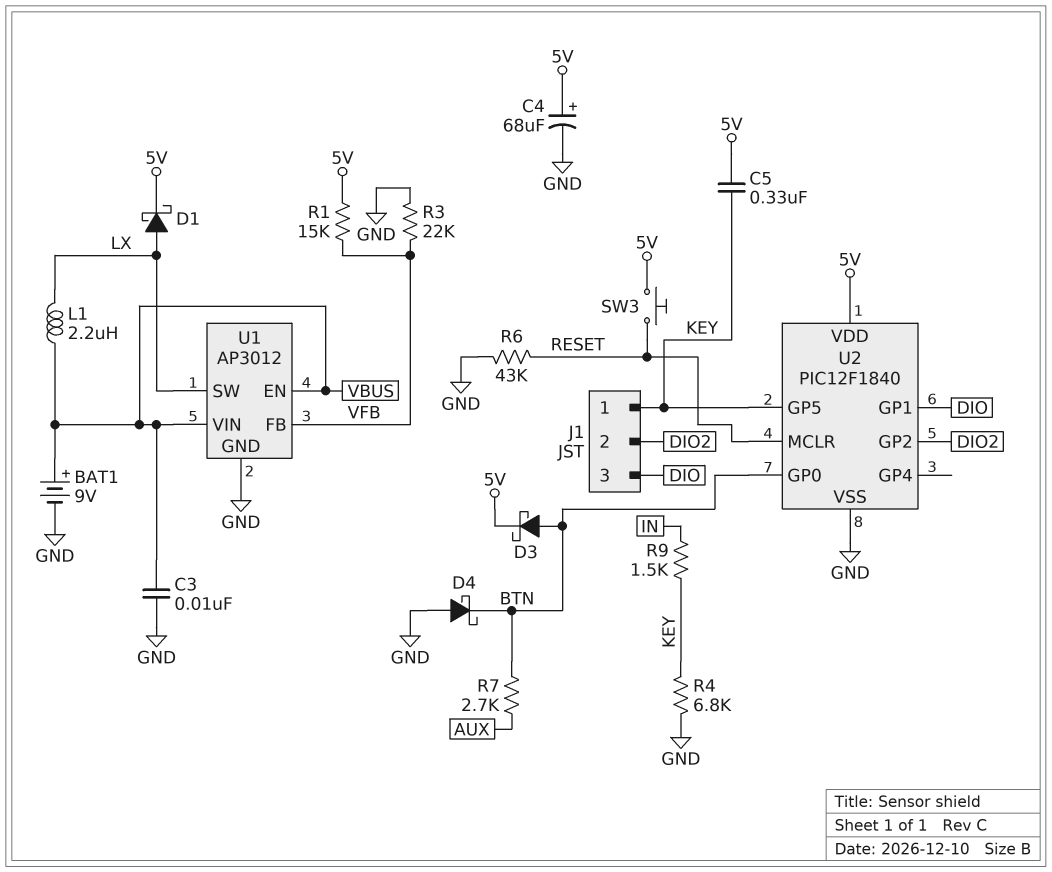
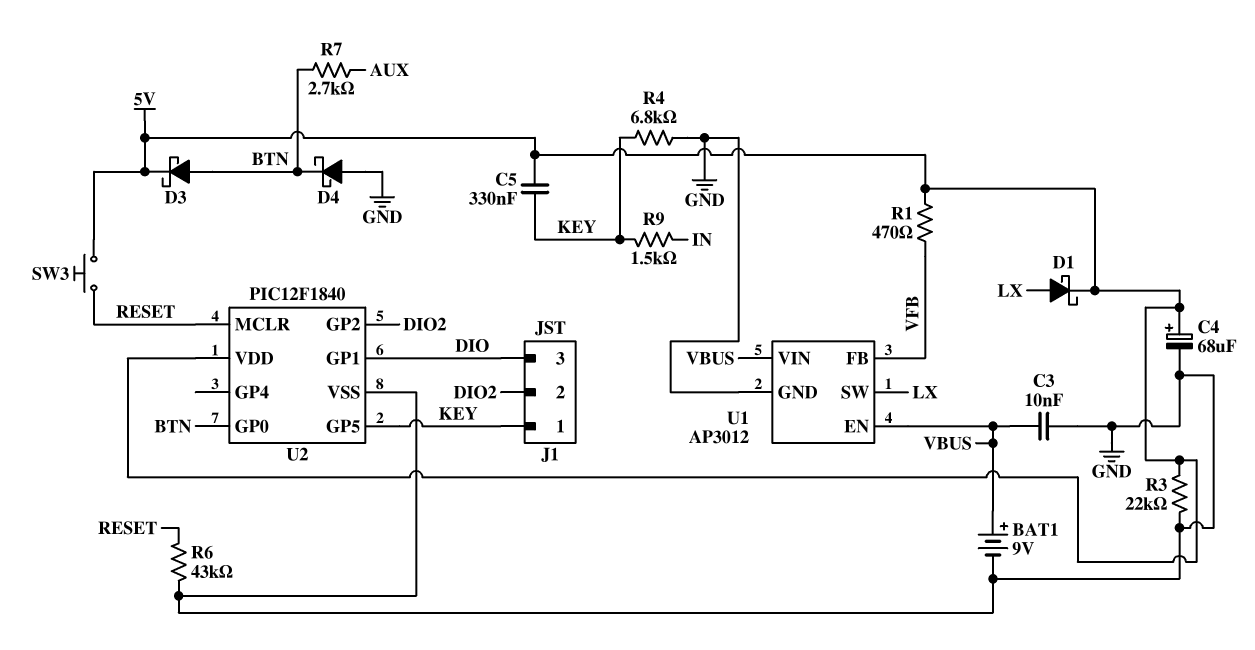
L1: 2.2uH (LX, VBUS) -> none
R1: 15k (5V, VFB) -> 470 (5V, VFB)
R3: 22k (GND, VFB) -> 22k (5V, GND)

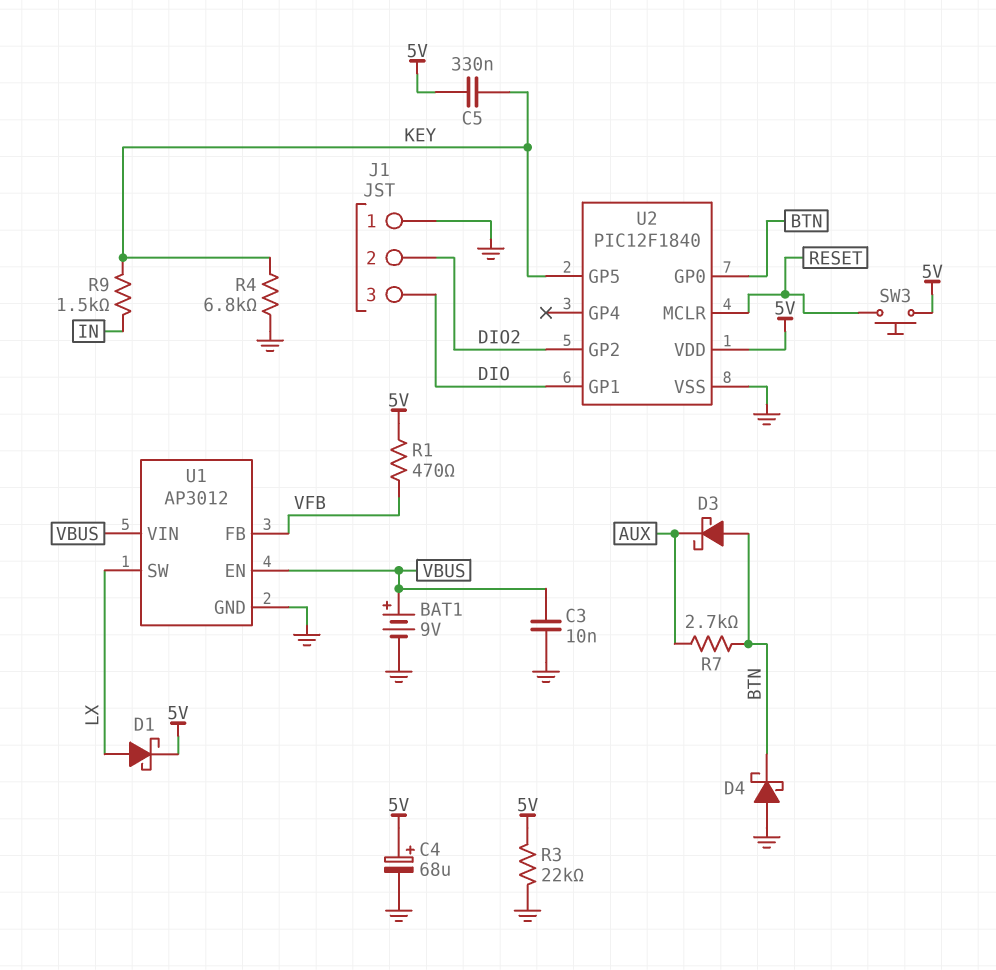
D3: schottky (A BTN, K 5V) -> schottky (A BTN, K AUX)
J1 pin 1: KEY -> GND
R6: 43k (GND, RESET) -> none

